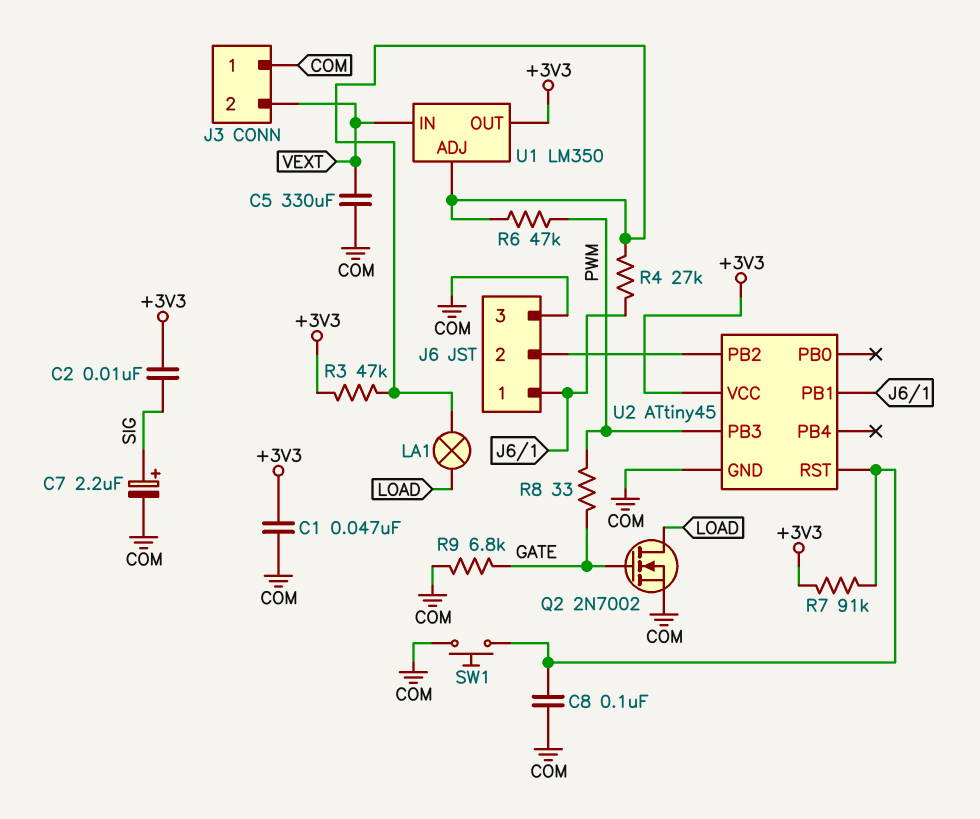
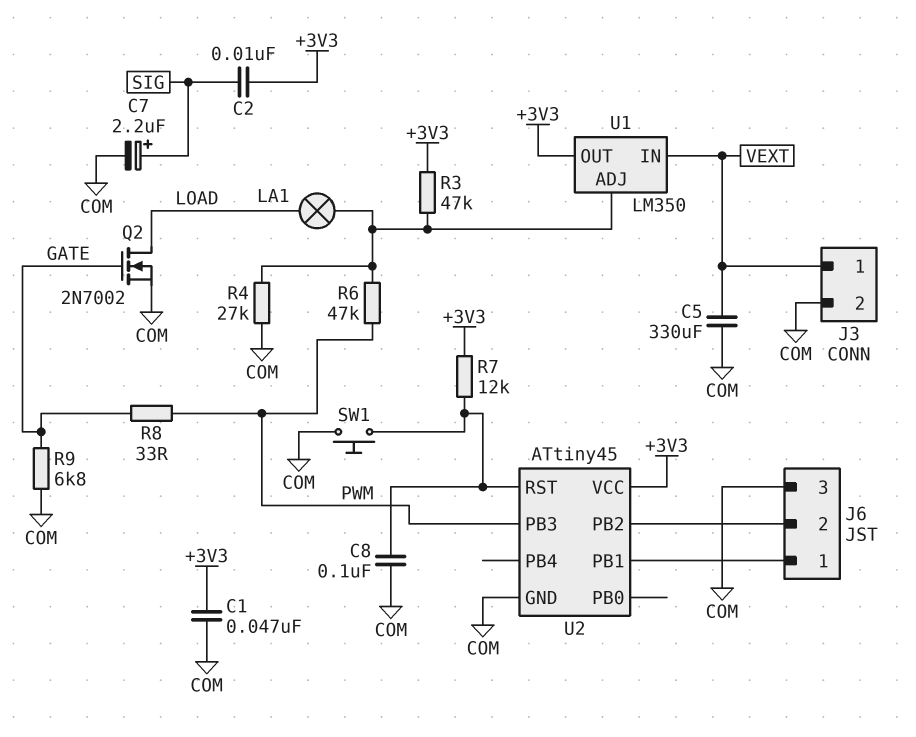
J3 pin 1: COM -> VEXT
J3 pin 2: VEXT -> COM
R4: 27k (J6/1, U1/ADJ) -> 27k (COM, U1/ADJ)
R7: 91k (+3V3, U2/RST) -> 12k (+3V3, U2/RST)

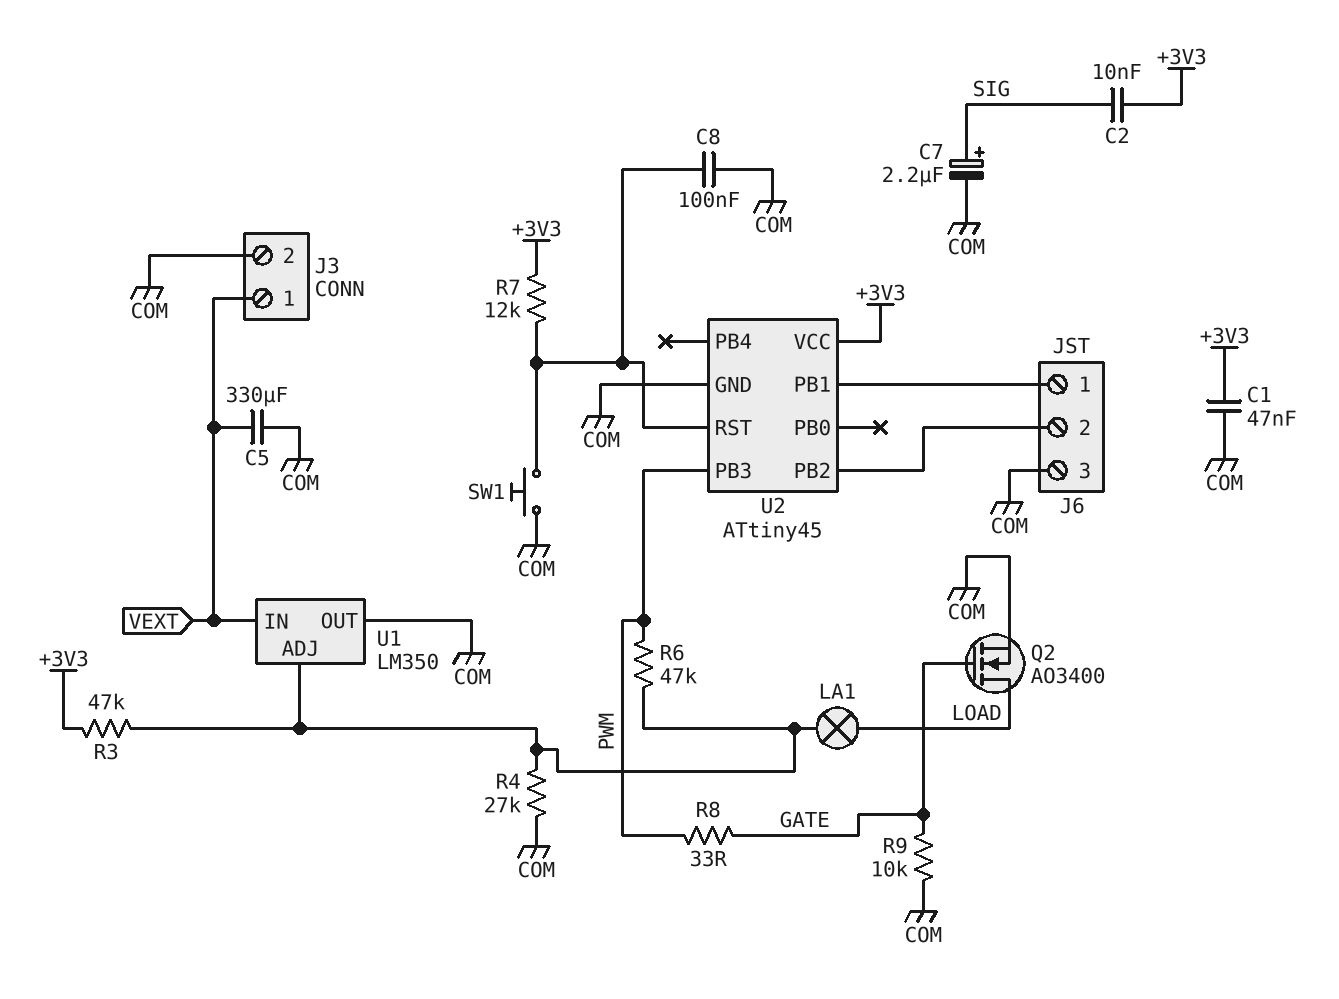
Q2: NMOS 2N7002 (G GATE, D LOAD, S COM) -> NMOS AO3400 (G GATE, D LOAD, S COM)
R9: 6.8k (COM, GATE) -> 10k (COM, GATE)
U1 pin OUT: +3V3 -> COM

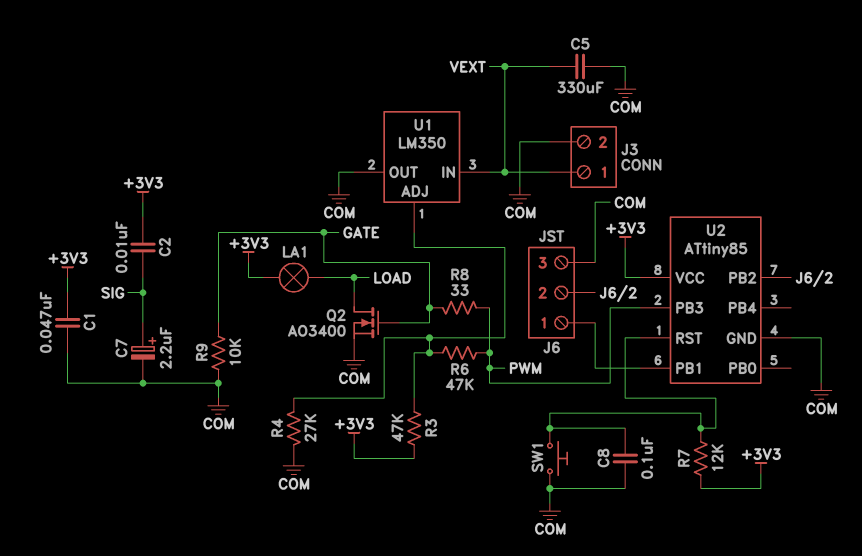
LA1: lamp (LOAD, U1/ADJ) -> lamp (+3V3, LOAD)
U2: ATtiny45 -> ATtiny85

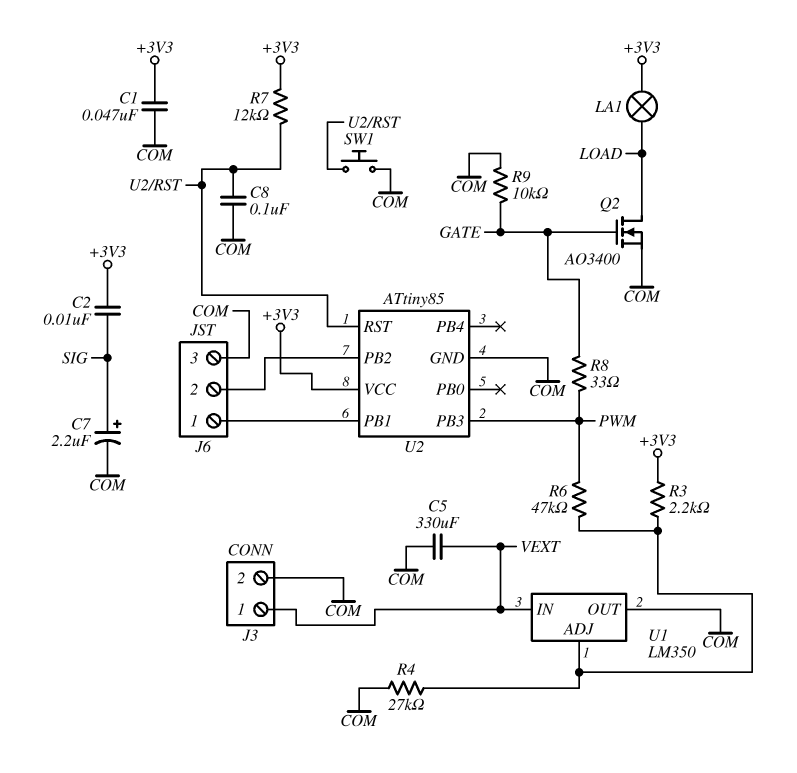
R3: 47k (+3V3, U1/ADJ) -> 2.2k (+3V3, U1/ADJ)

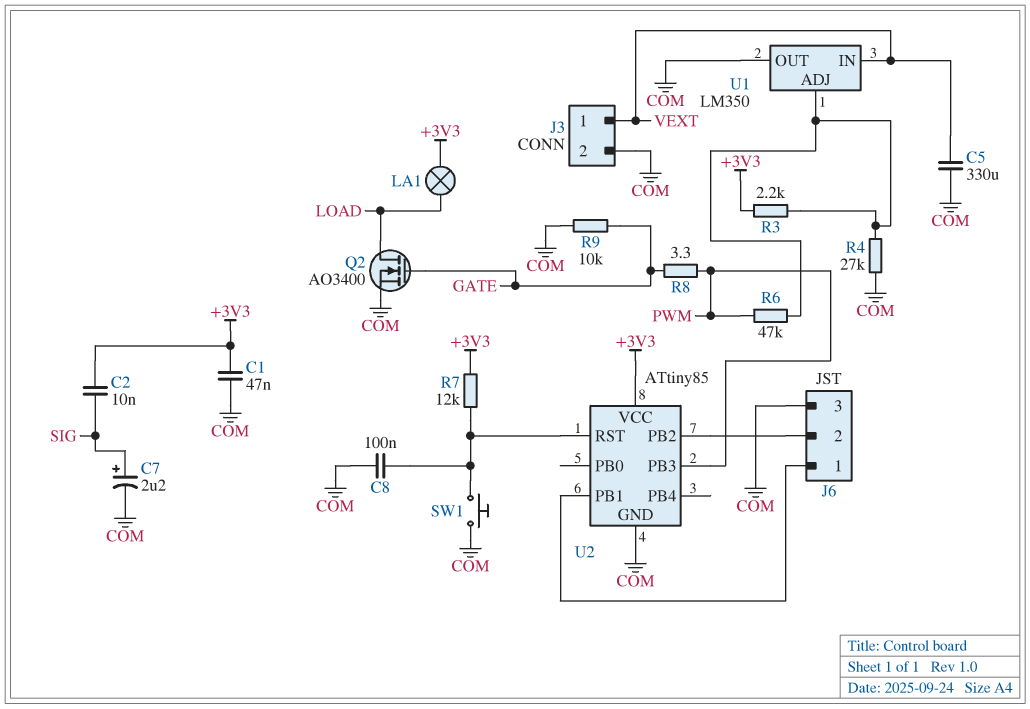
R8: 33 (GATE, PWM) -> 3.3 (GATE, PWM)

